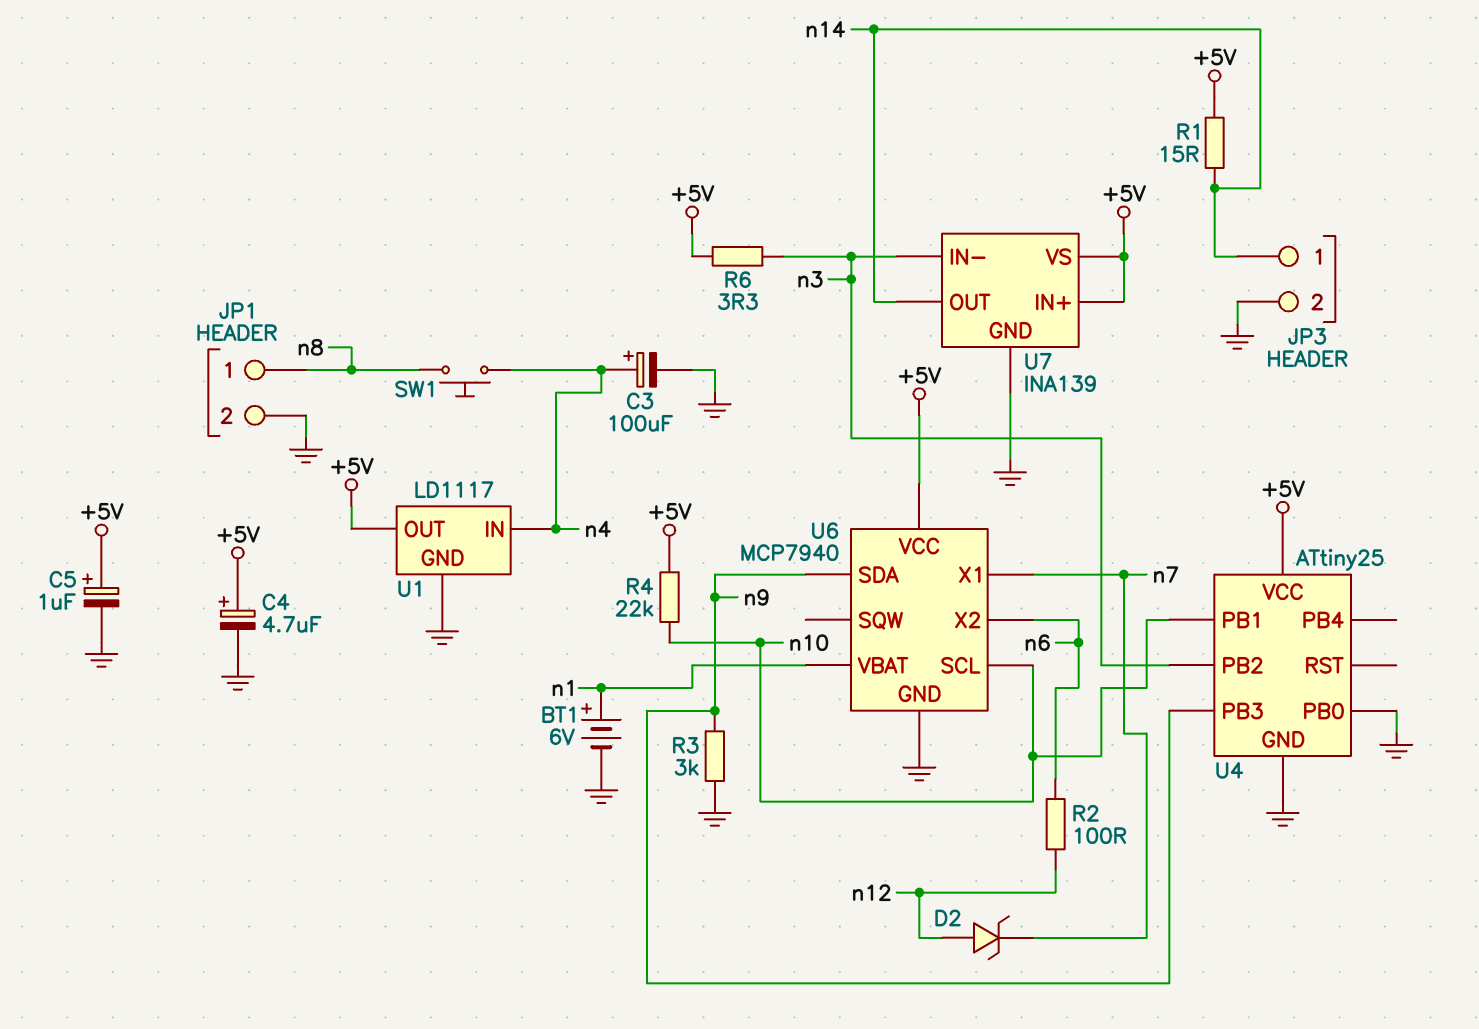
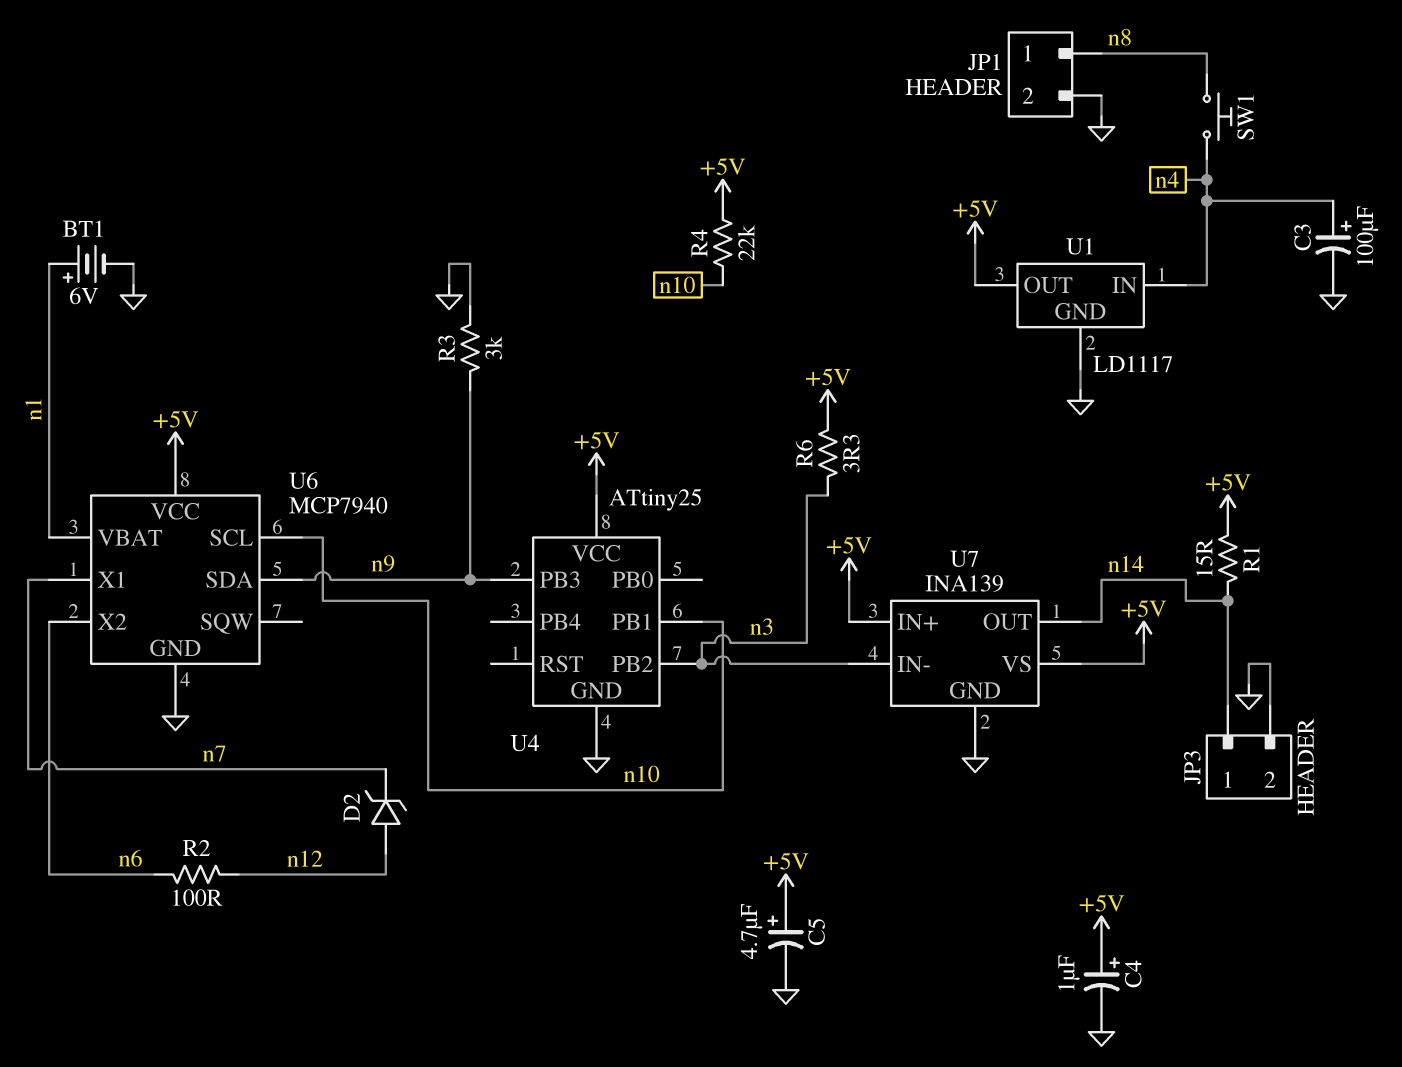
C4: 4.7uF (plus +5V, minus GND) -> 1uF (plus +5V, minus GND)
C5: 1uF (plus +5V, minus GND) -> 4.7uF (plus +5V, minus GND)
U4 pin PB0: GND -> none

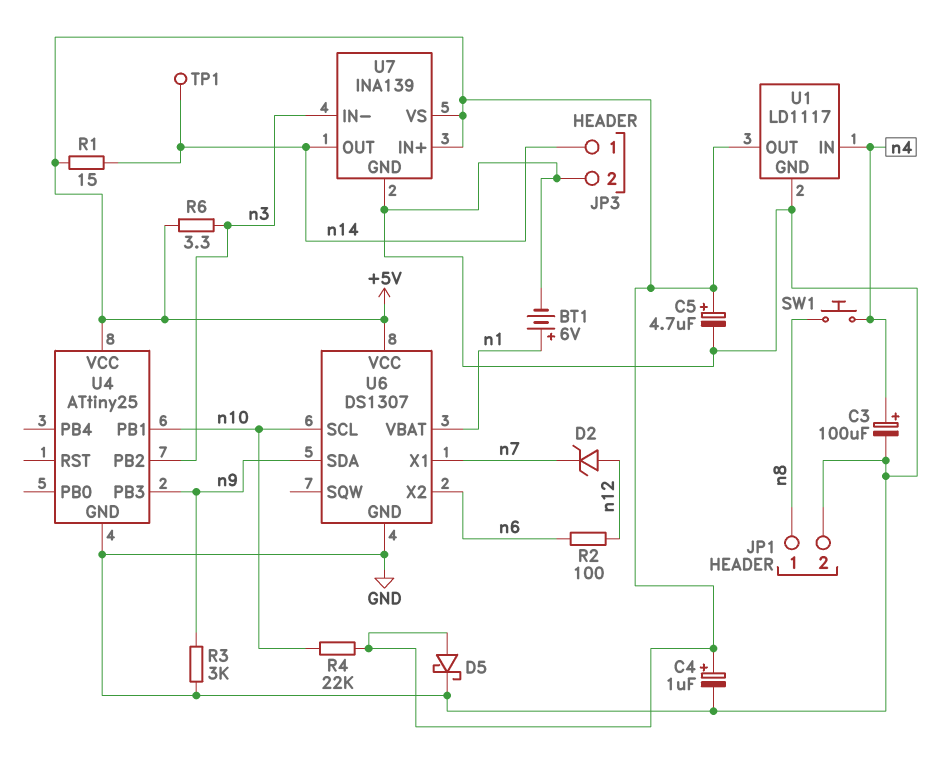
D5: none -> schottky (A +5V, K GND)
TP1: none -> test point (n14)
U6: MCP7940 -> DS1307

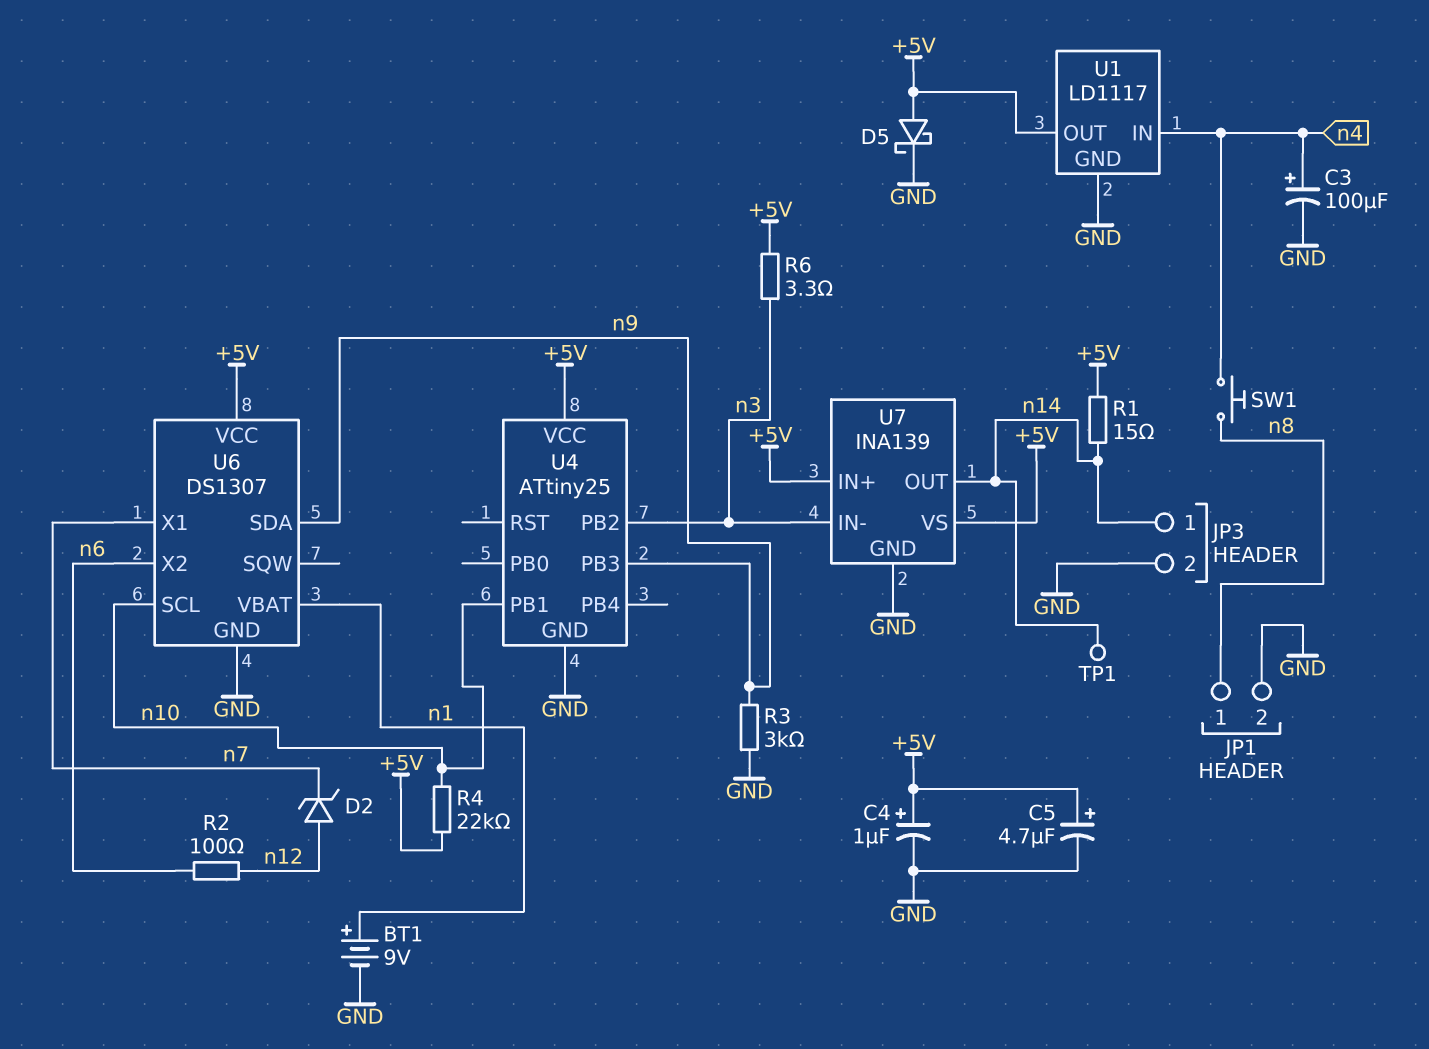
BT1: 6V (plus n1, minus GND) -> 9V (plus n1, minus GND)

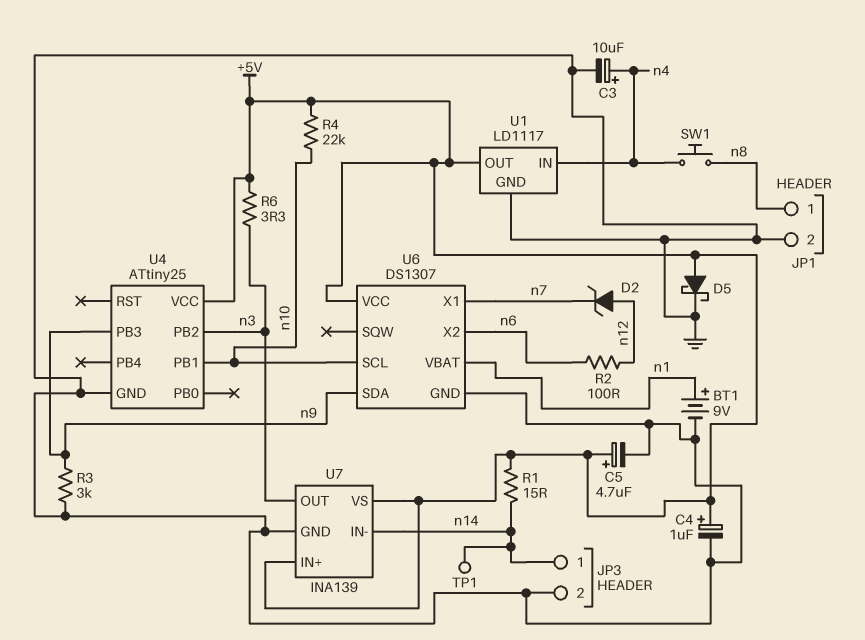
C3: 100uF (plus n4, minus GND) -> 10uF (plus n4, minus GND)
U7 pin IN-: n3 -> n14
U7 pin OUT: n14 -> n3

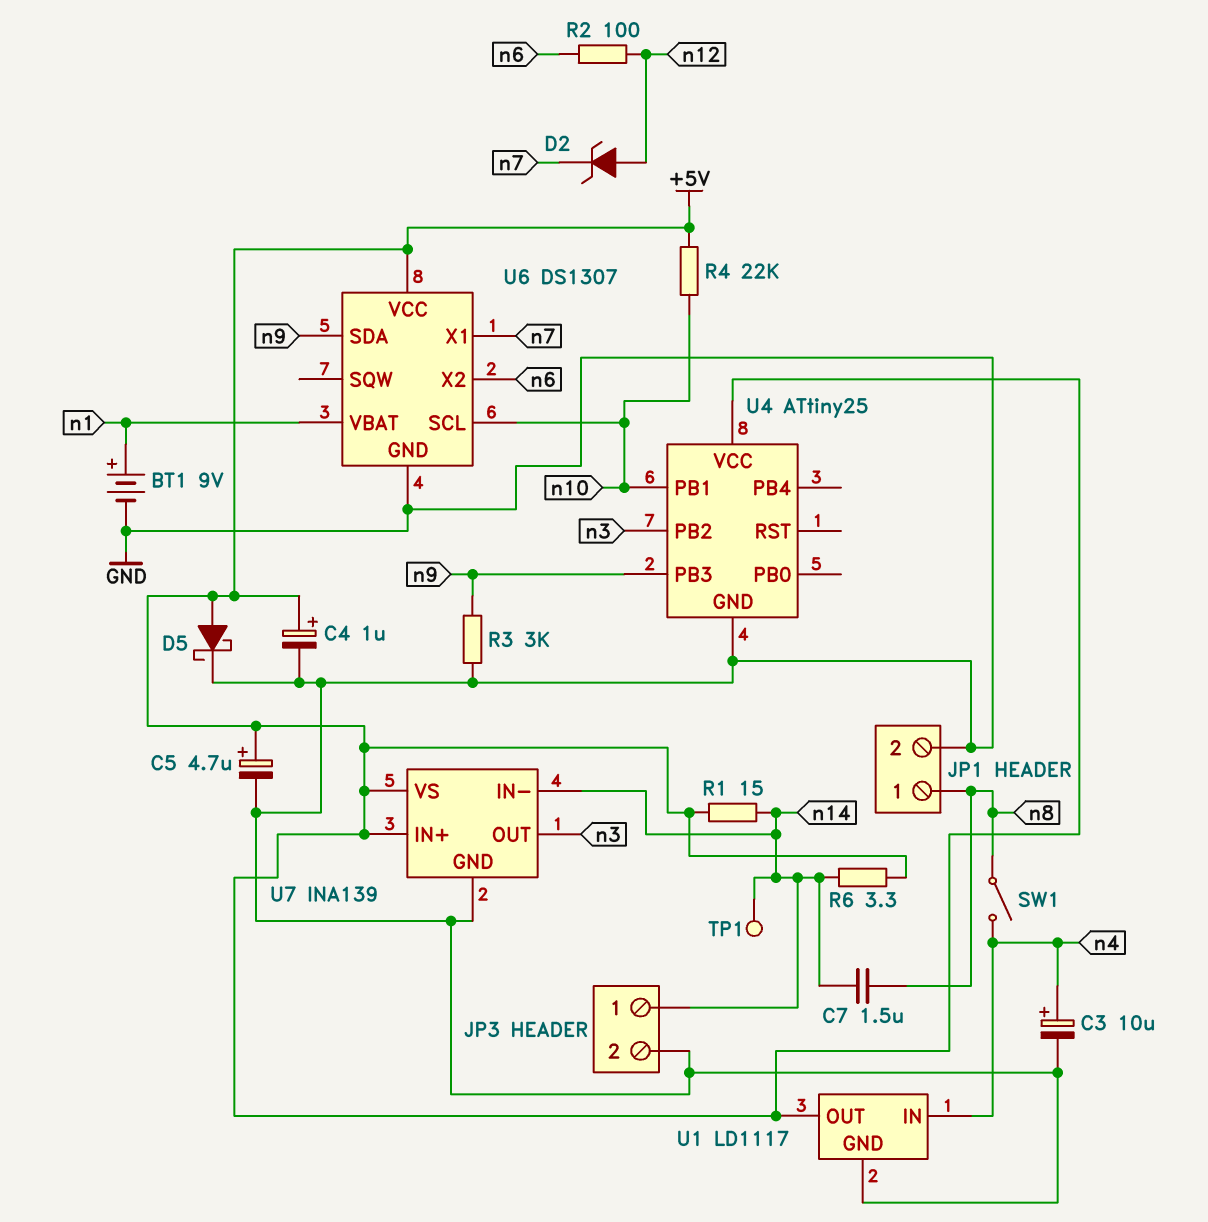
C7: none -> 1.5uF (n8, n14)
R6: 3.3 (+5V, n3) -> 3.3 (+5V, n14)
SW1: button (n4, n8) -> switch (n4, n8)

